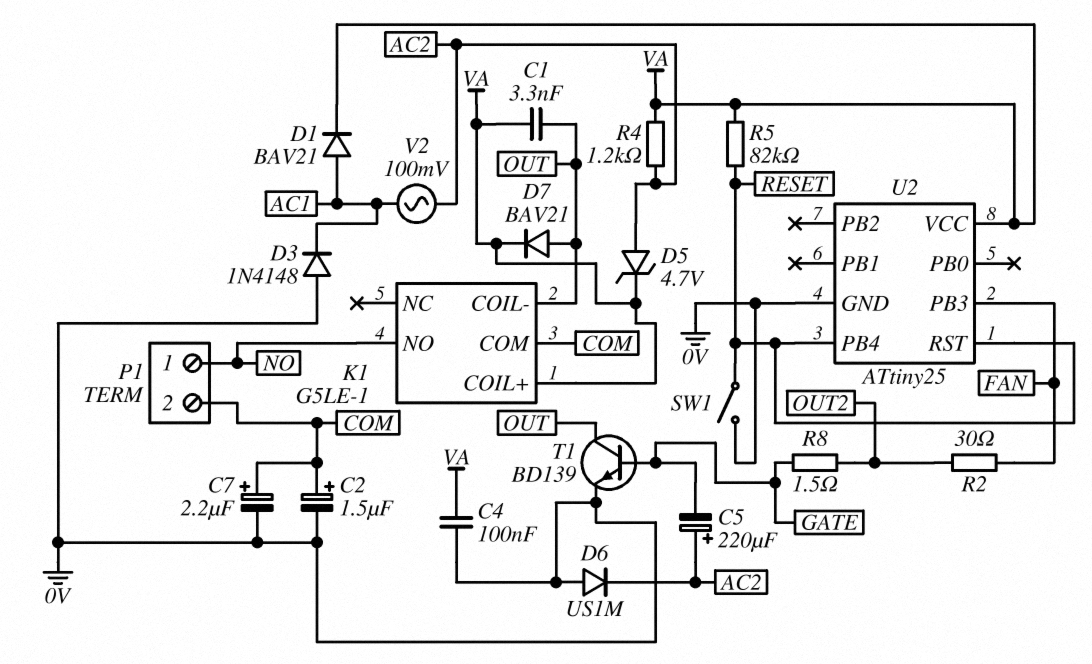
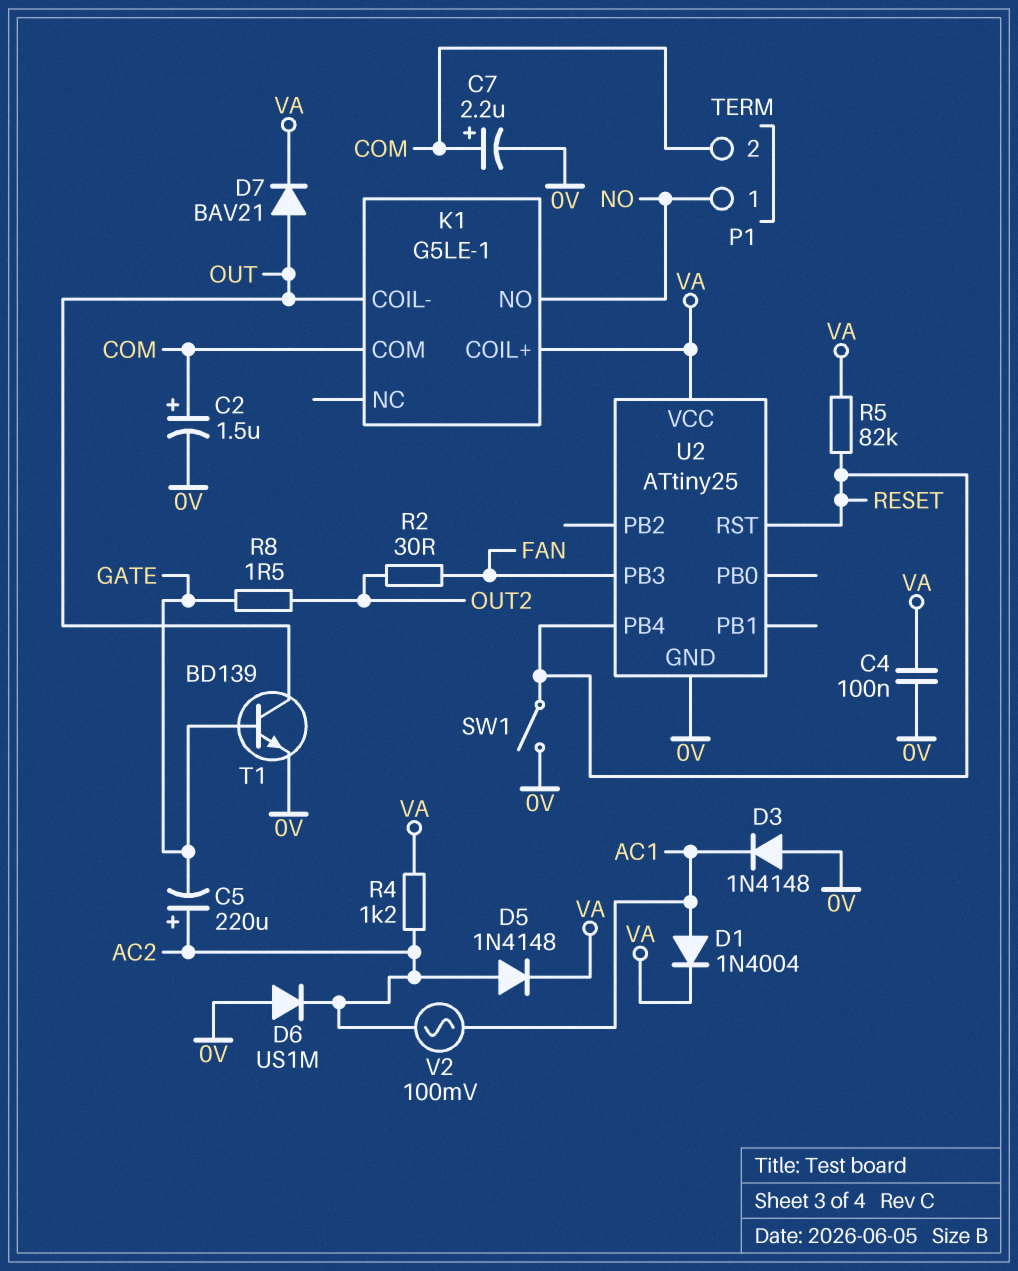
C1: 3.3nF (OUT, VA) -> none
D1: diode BAV21 (A AC1, K VA) -> diode 1N4004 (A AC1, K VA)
D5: zener 4.7V (A AC2, K VA) -> diode 1N4148 (A AC2, K VA)

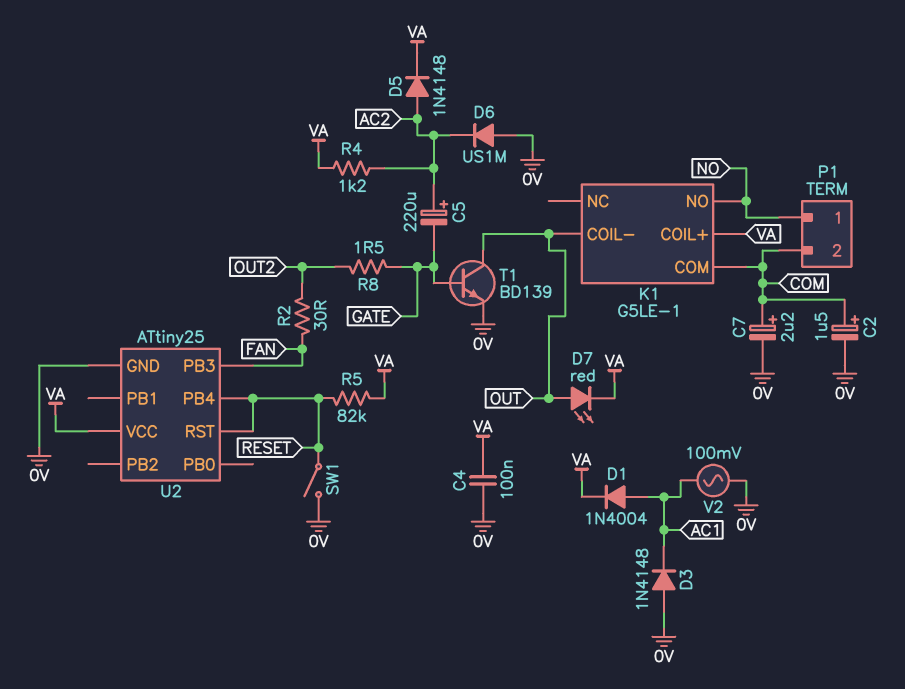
D7: diode BAV21 (A OUT, K VA) -> LED red (A OUT, K VA)
V2: AC 100mV (AC1, AC2) -> AC 100mV (0V, AC1)

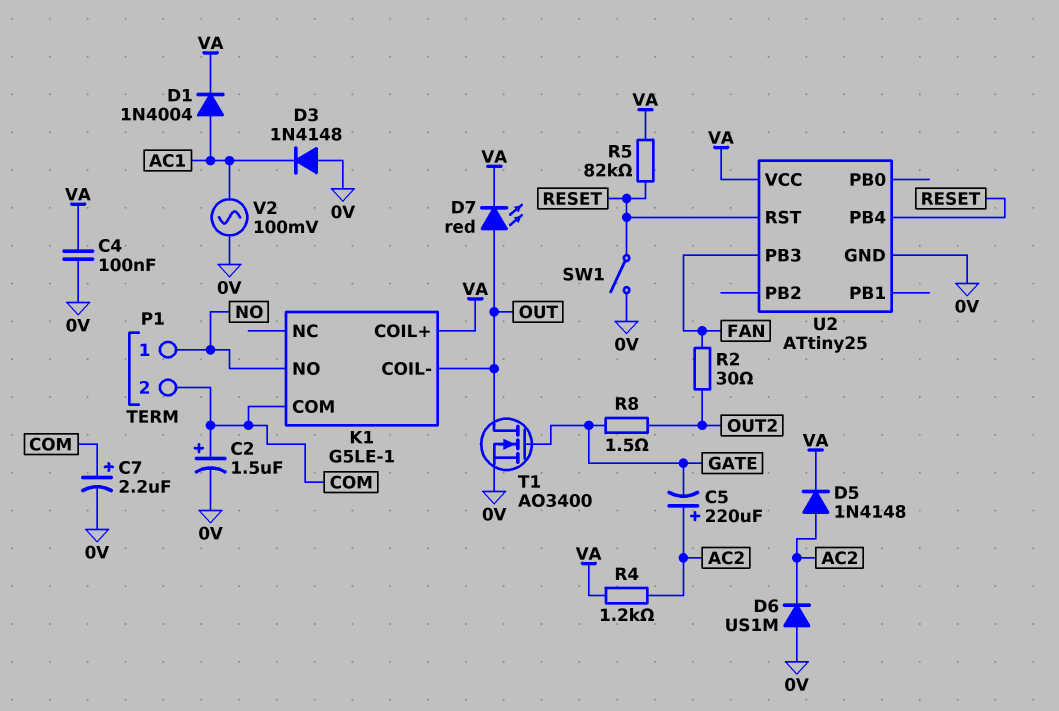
T1: NPN BD139 (B GATE, C OUT, E 0V) -> NMOS AO3400 (G GATE, D OUT, S 0V)

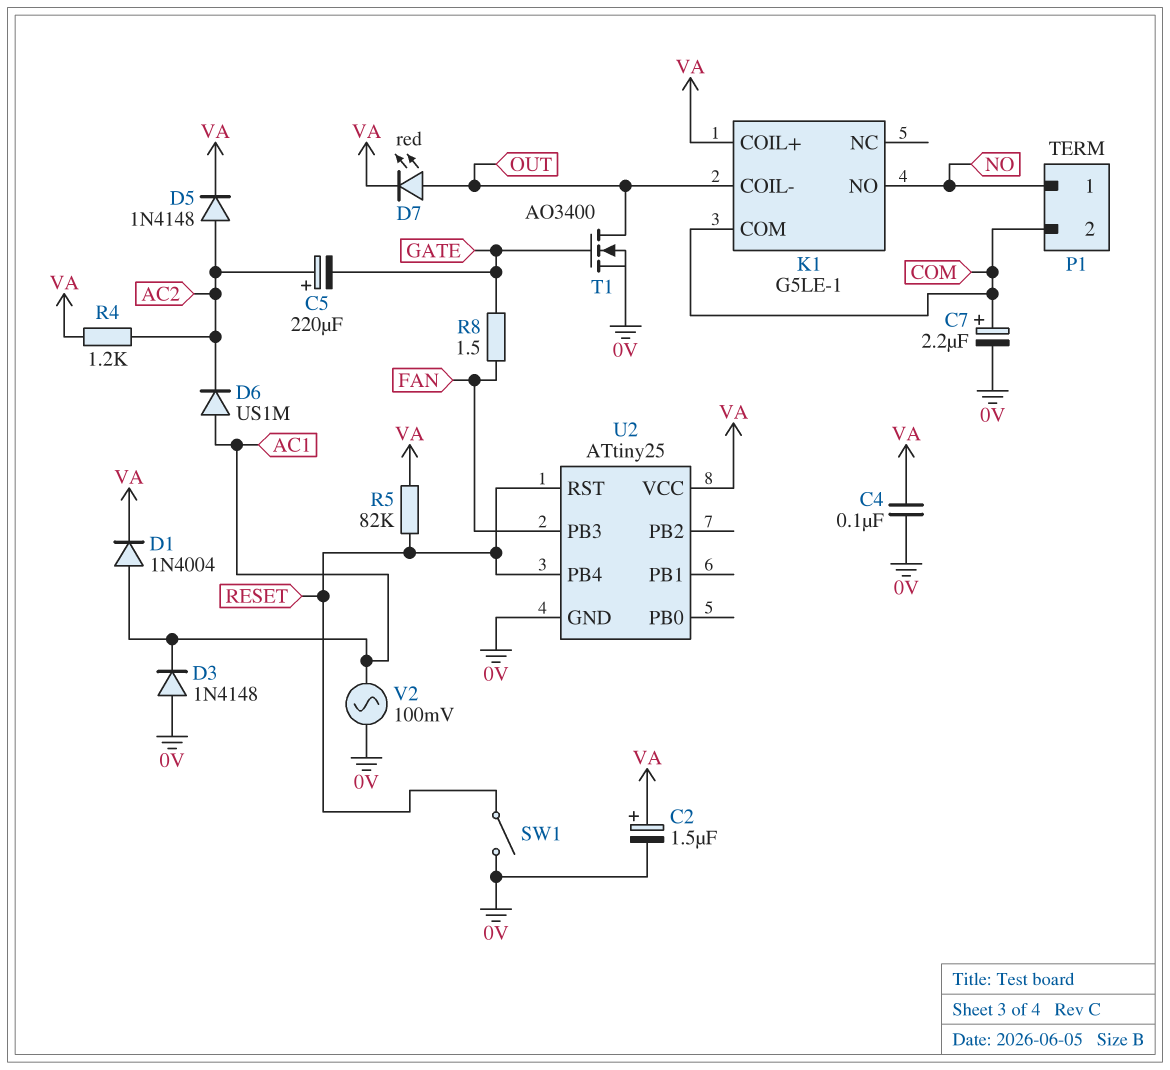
C2: 1.5uF (plus COM, minus 0V) -> 1.5uF (plus VA, minus 0V)
D6: diode US1M (A 0V, K AC2) -> diode US1M (A AC1, K AC2)
R2: 30 (FAN, OUT2) -> none
R8: 1.5 (GATE, OUT2) -> 1.5 (FAN, GATE)

